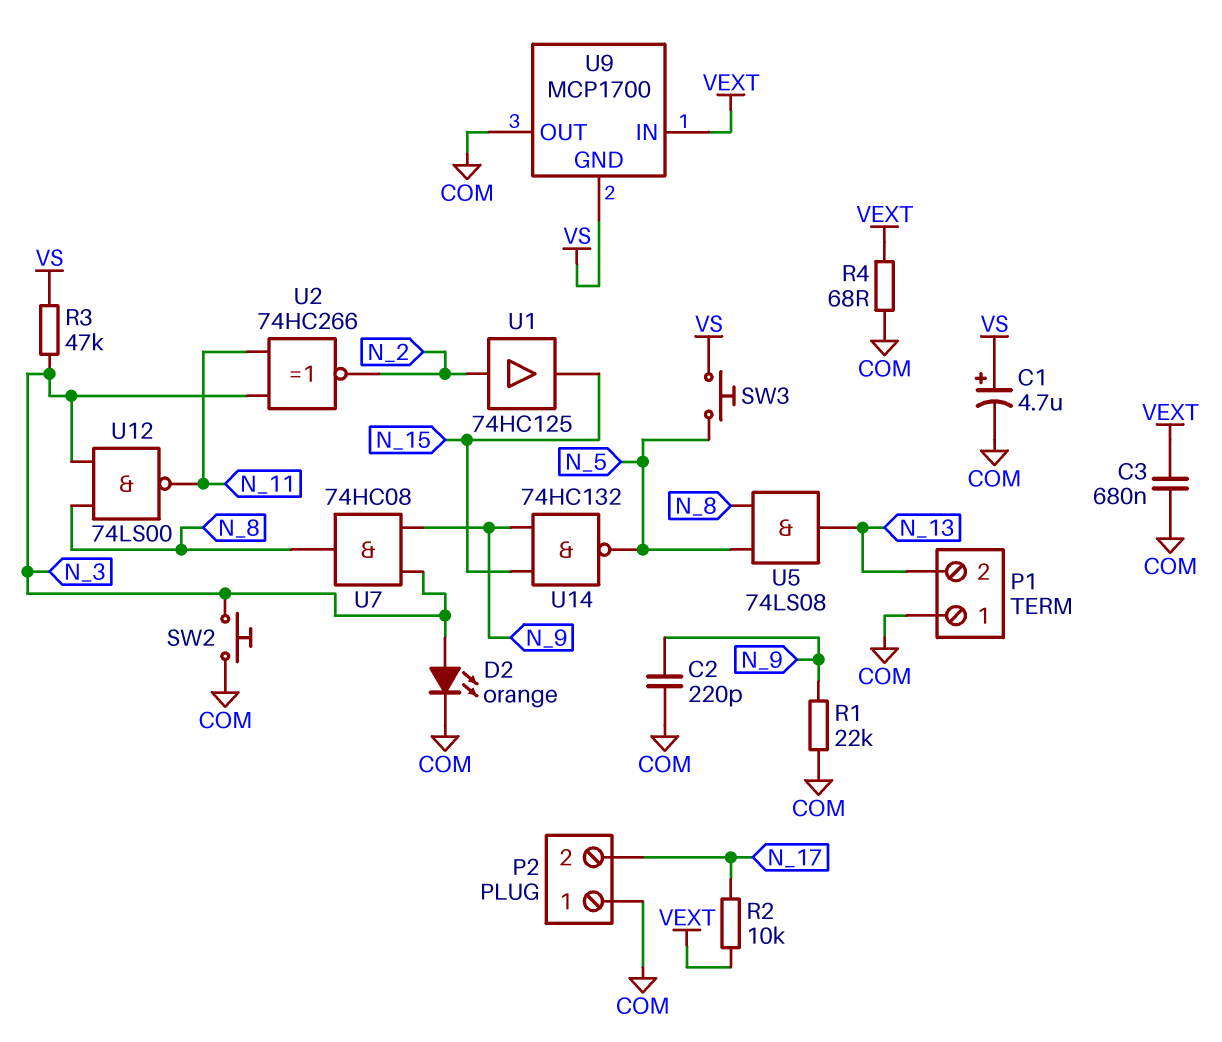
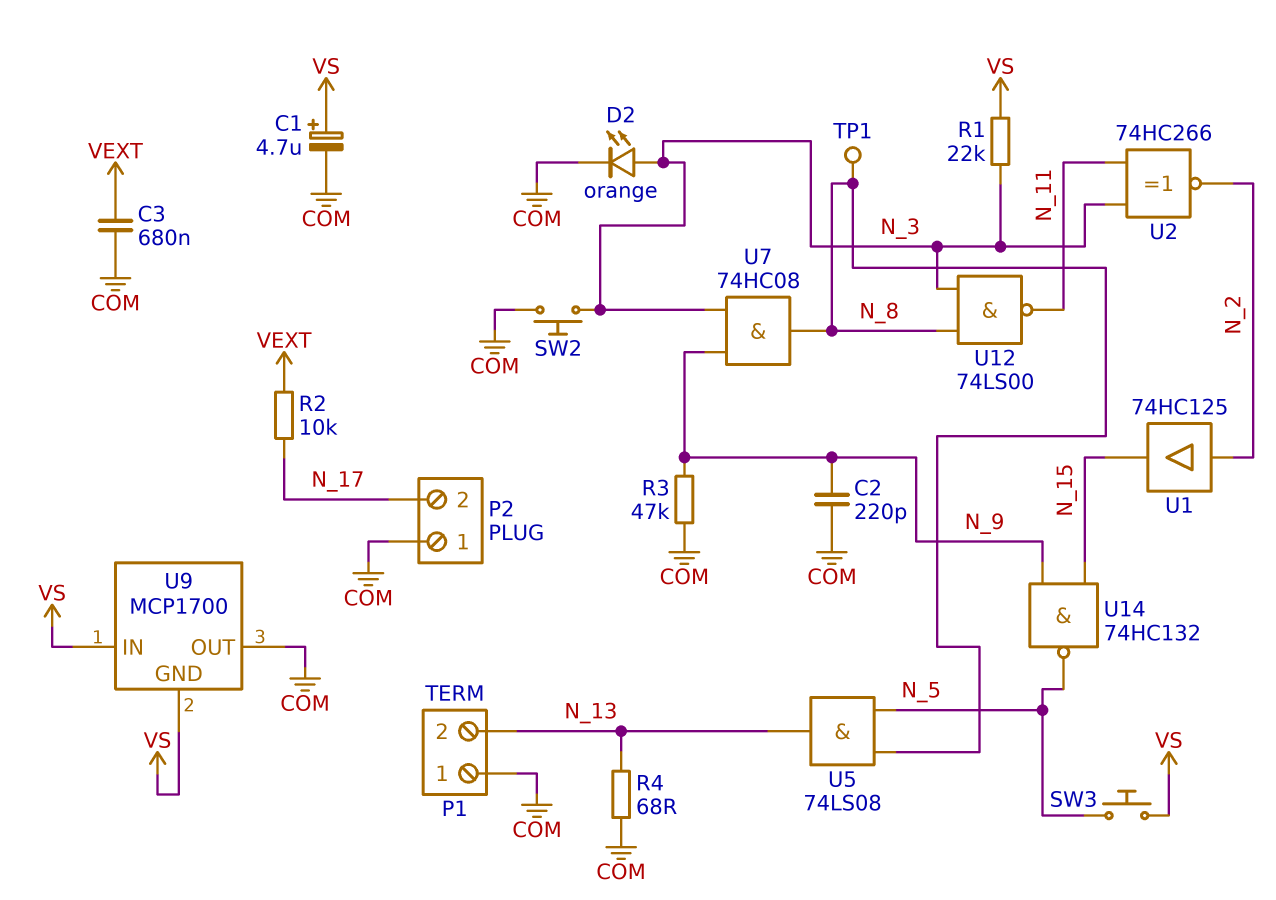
R1: 22k (COM, N_9) -> 22k (N_3, VS)
R3: 47k (N_3, VS) -> 47k (COM, N_9)
R4: 68 (COM, VEXT) -> 68 (COM, N_13)
TP1: none -> test point (N_8)
U9 pin IN: VEXT -> VS

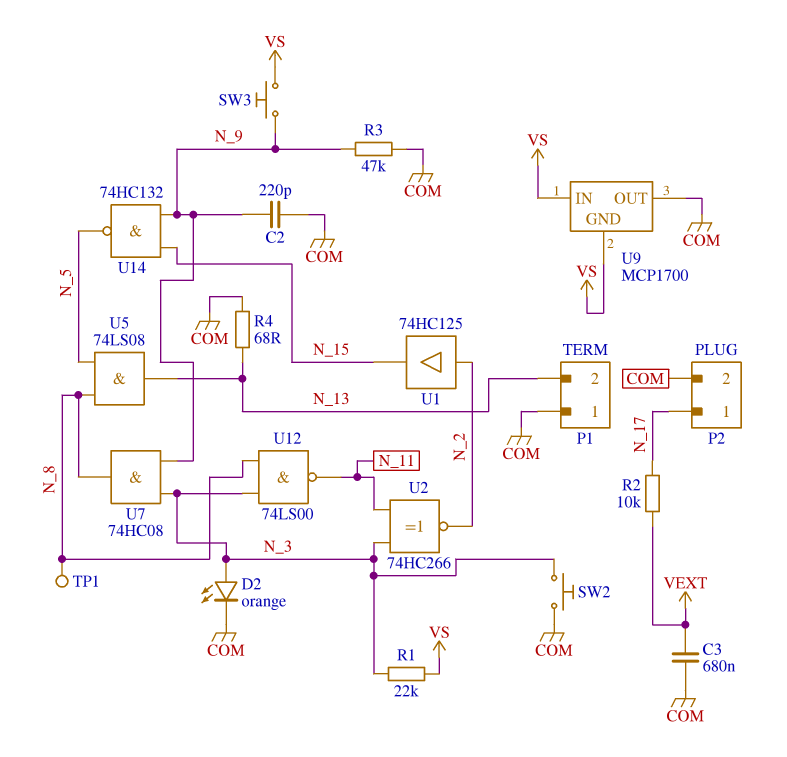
C1: 4.7uF (plus VS, minus COM) -> none
P2 pin 1: COM -> N_17
P2 pin 2: N_17 -> COM
SW3: button (N_5, VS) -> button (N_9, VS)

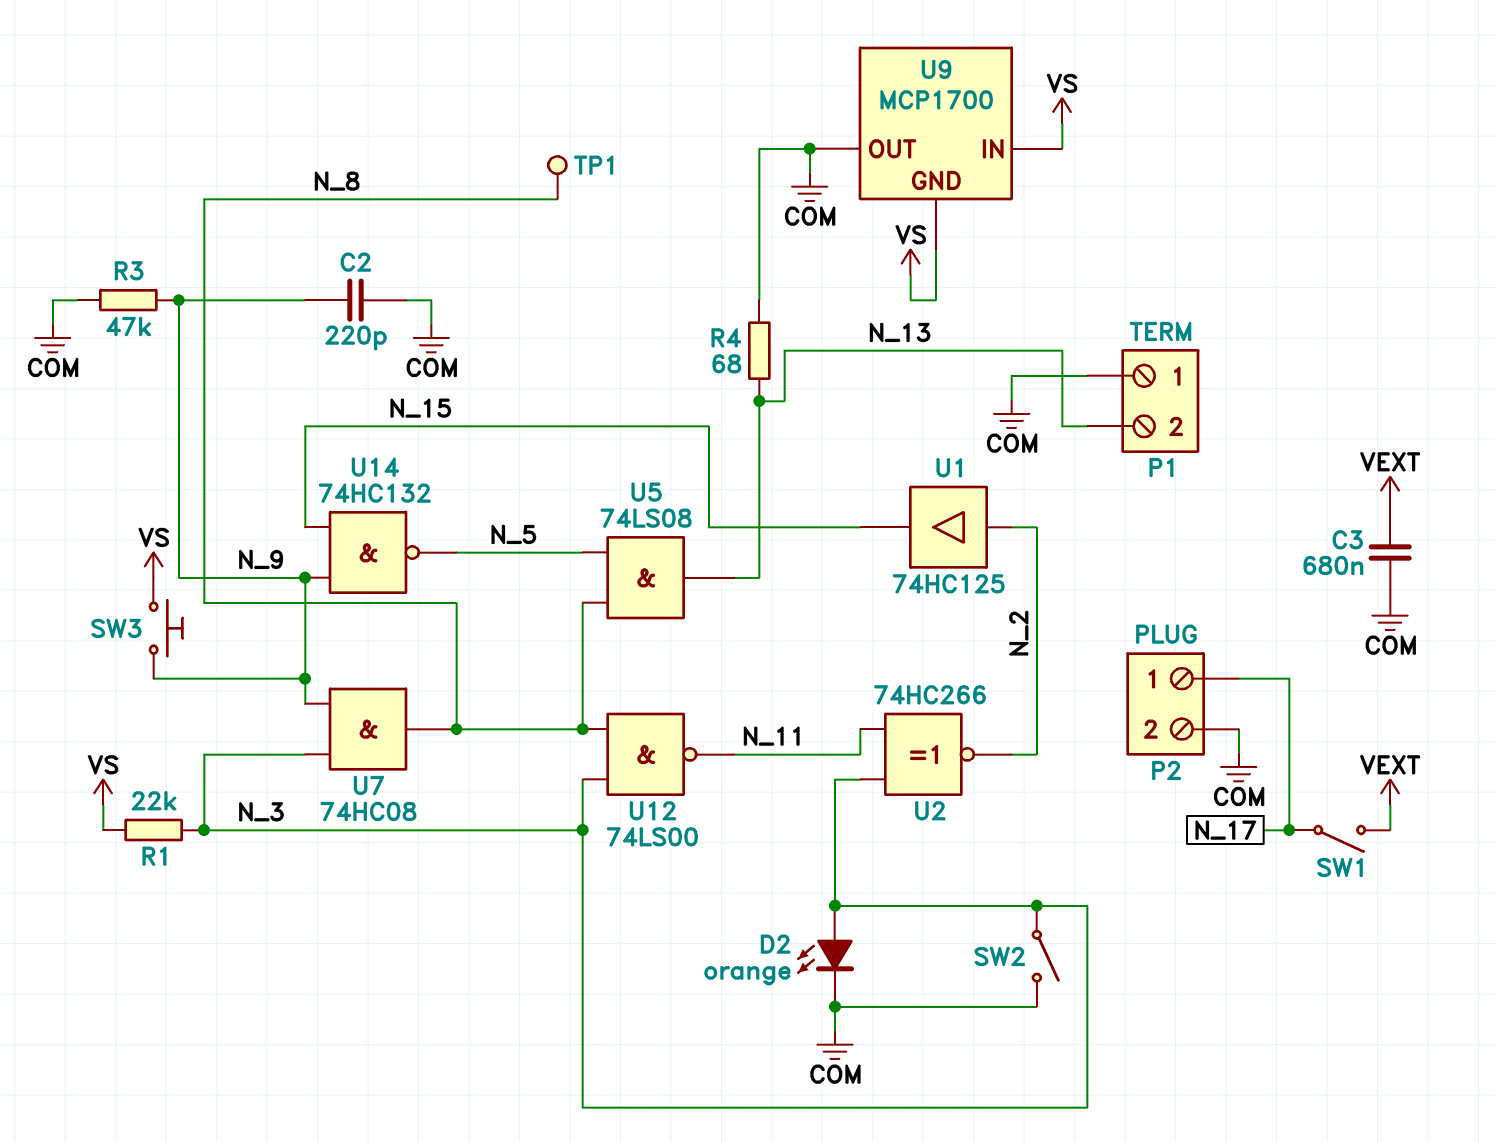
R2: 10k (N_17, VEXT) -> none
SW1: none -> switch (N_17, VEXT)
SW2: button (COM, N_3) -> switch (COM, N_3)

